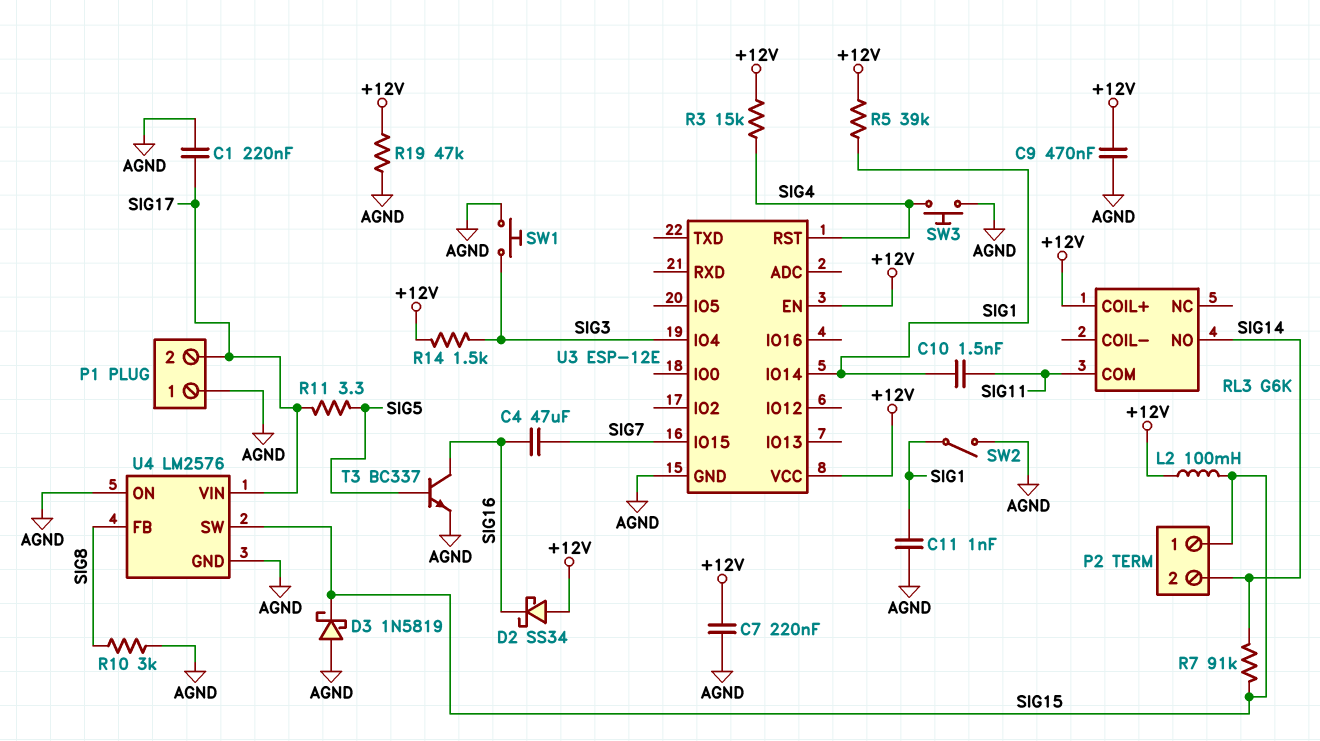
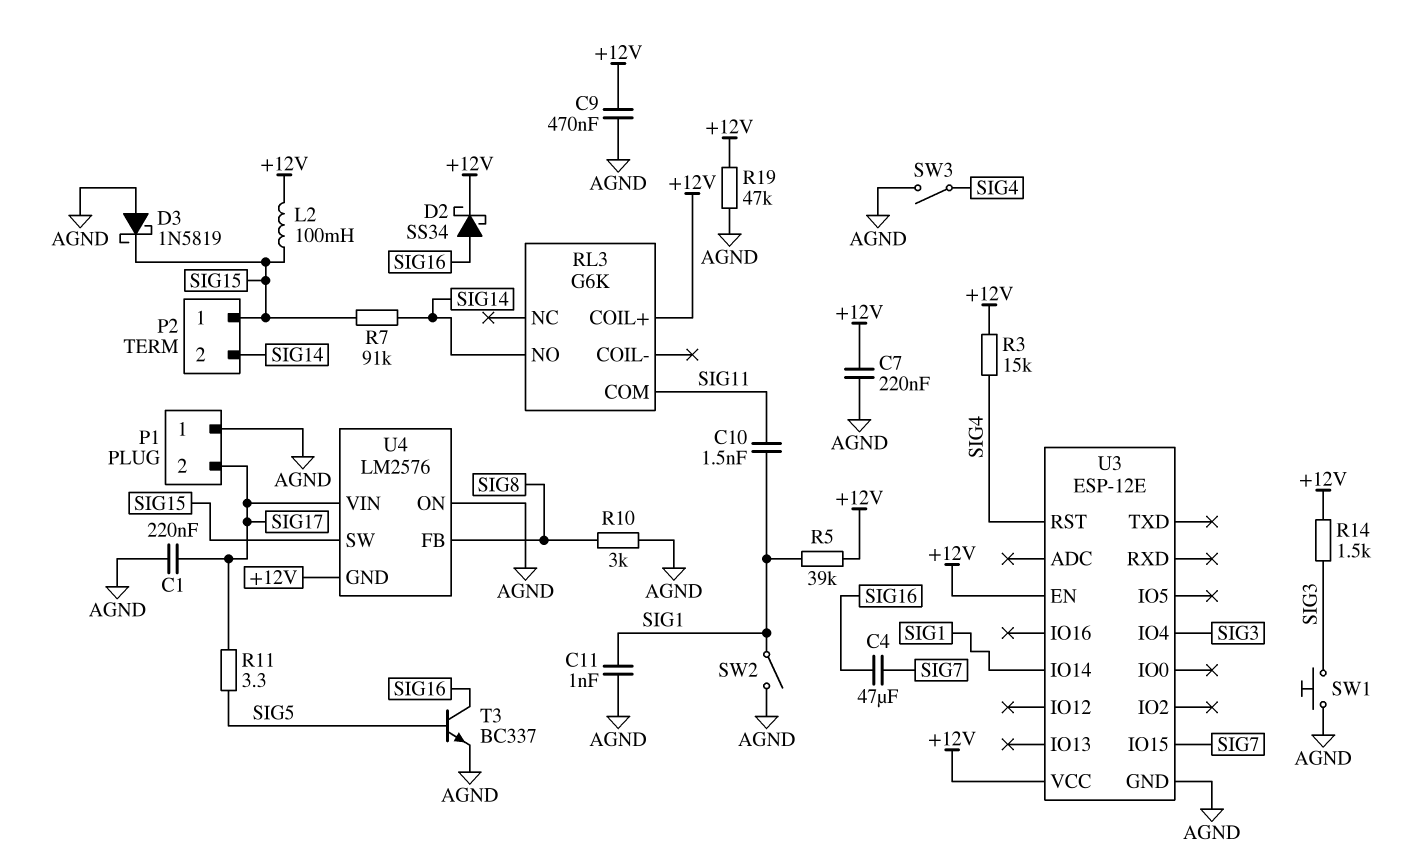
D2: schottky SS34 (A +12V, K SIG16) -> schottky SS34 (A SIG16, K +12V)
SW3: button (AGND, SIG4) -> switch (AGND, SIG4)
U4 pin GND: AGND -> +12V

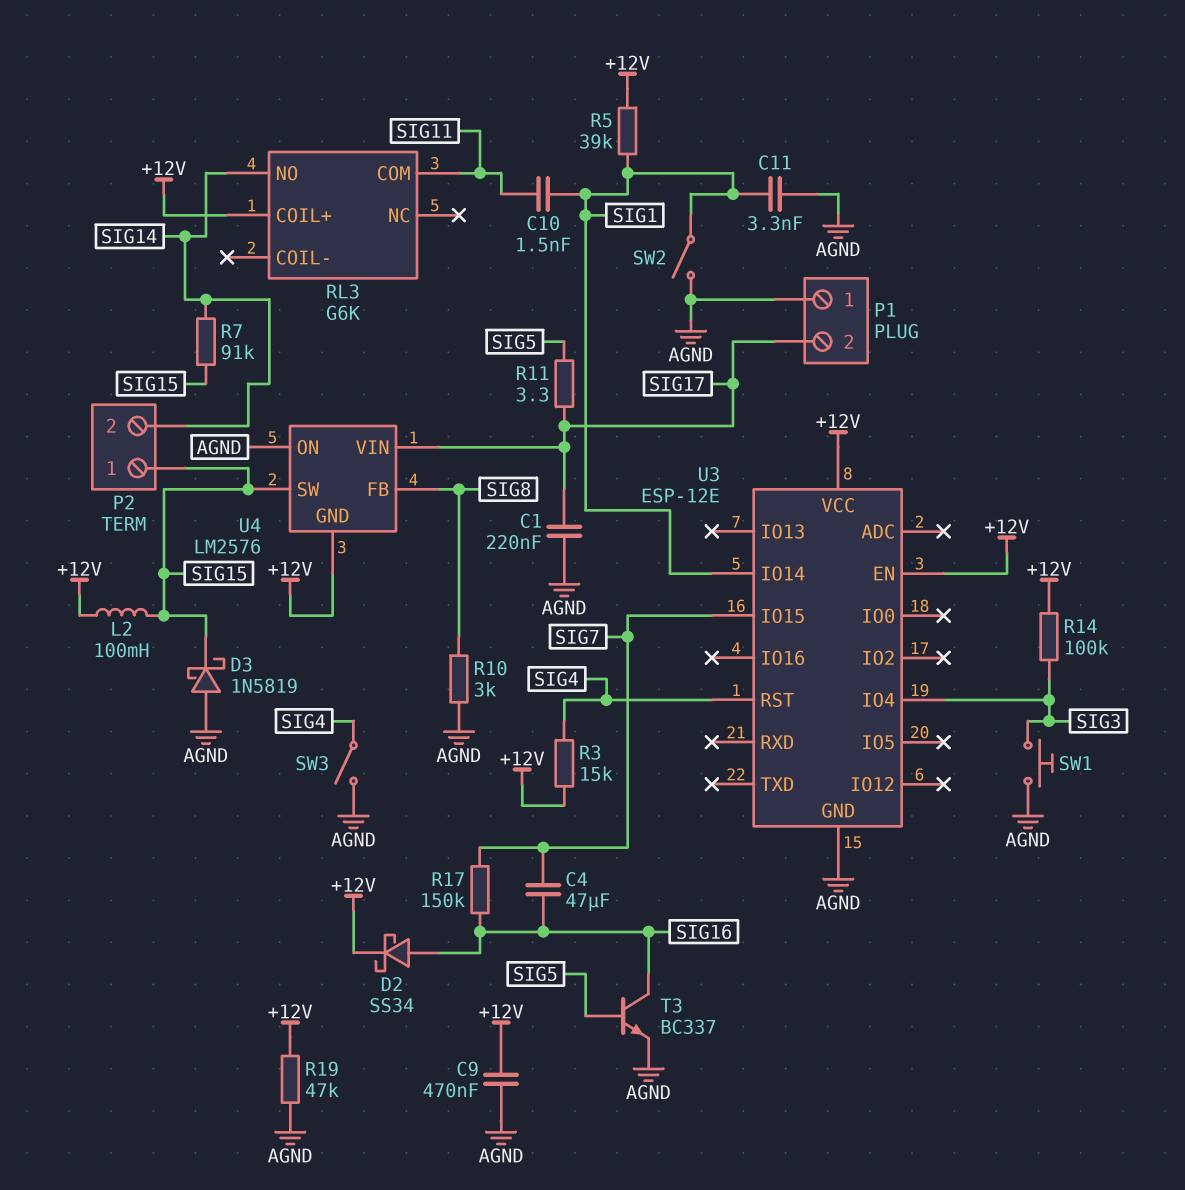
C7: 220nF (+12V, AGND) -> none
C11: 1nF (AGND, SIG1) -> 3.3nF (AGND, SIG1)
R14: 1.5k (+12V, SIG3) -> 100k (+12V, SIG3)
R17: none -> 150k (SIG7, SIG16)

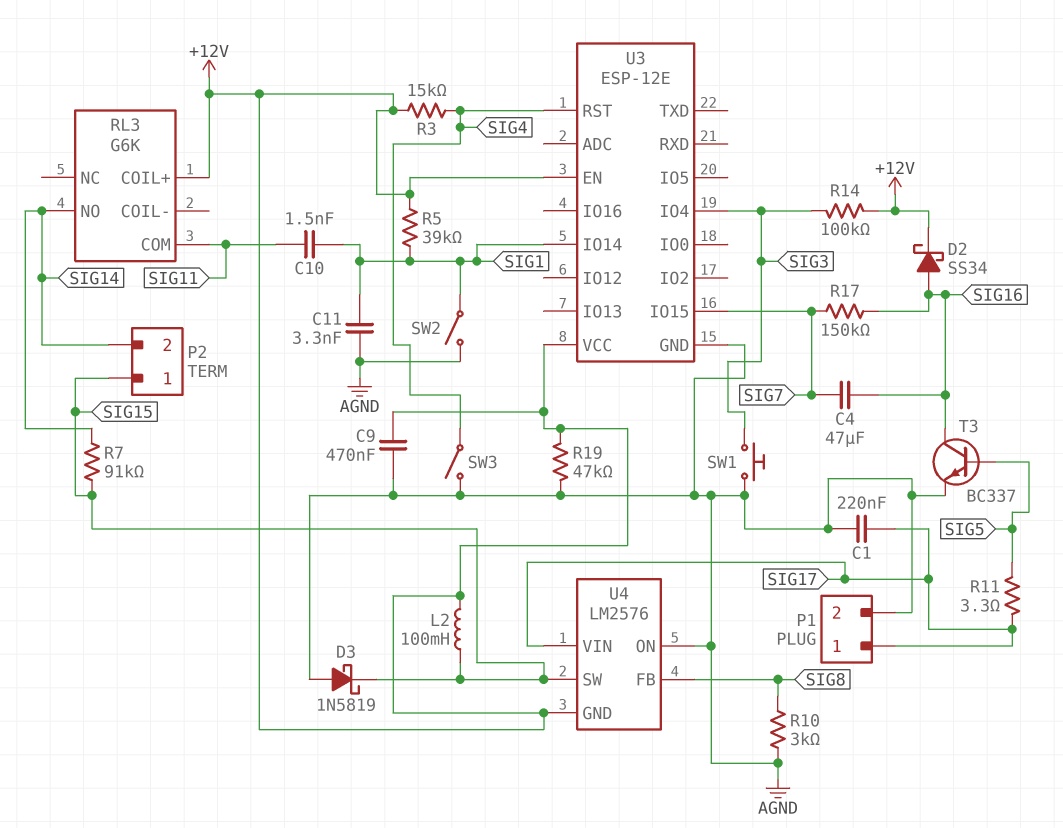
P1 pin 1: AGND -> SIG17
P1 pin 2: SIG17 -> AGND

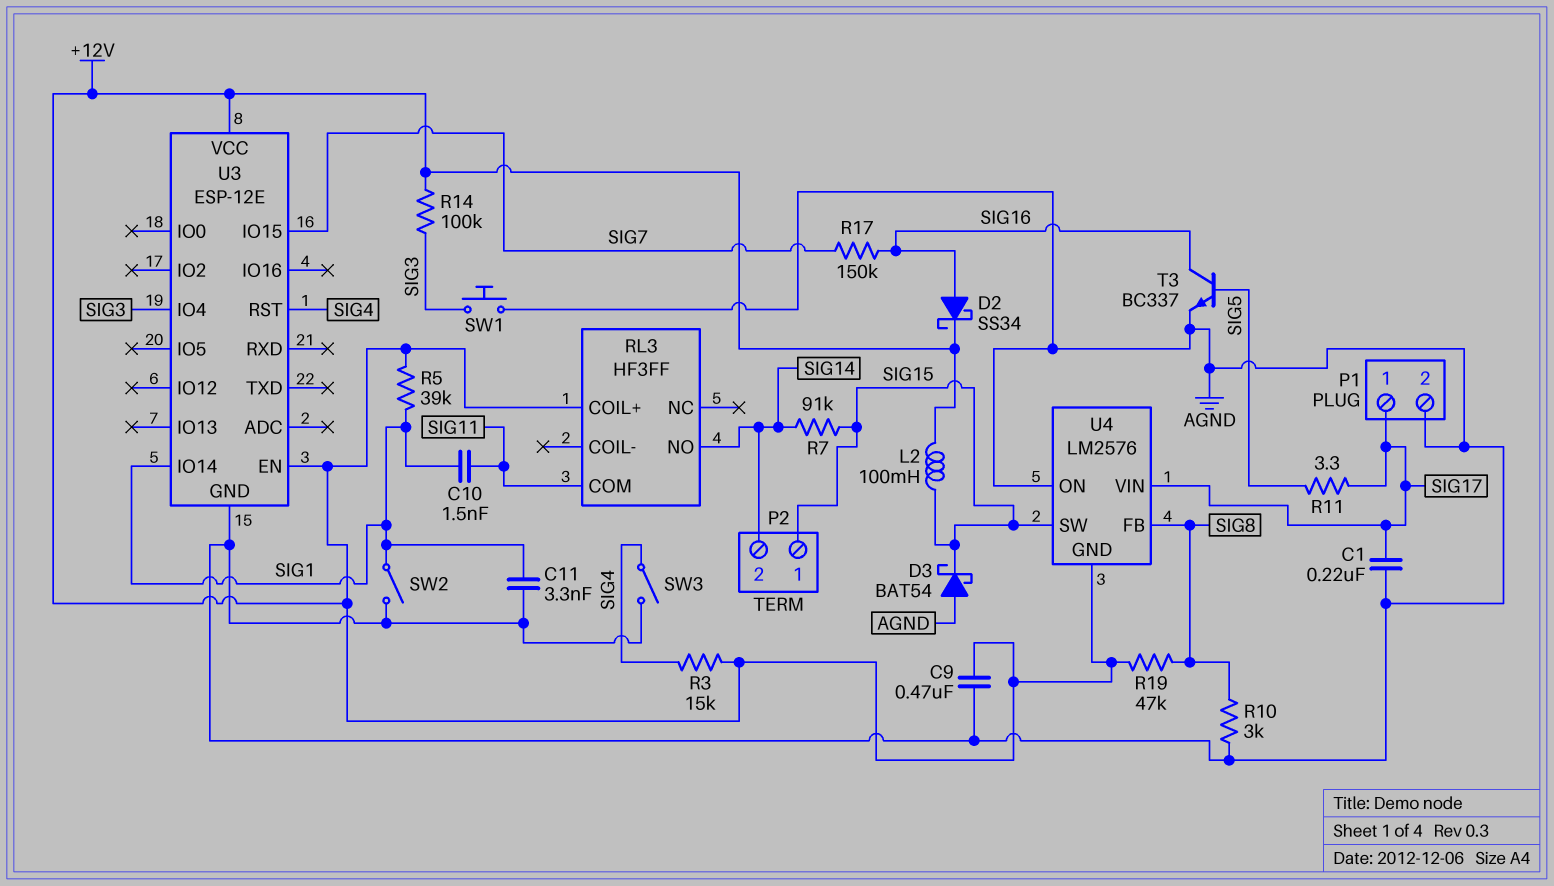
C4: 47uF (SIG7, SIG16) -> none
D3: schottky 1N5819 (A AGND, K SIG15) -> schottky BAT54 (A AGND, K SIG15)
R19: 47k (+12V, AGND) -> 47k (+12V, SIG8)
RL3: G6K -> HF3FF

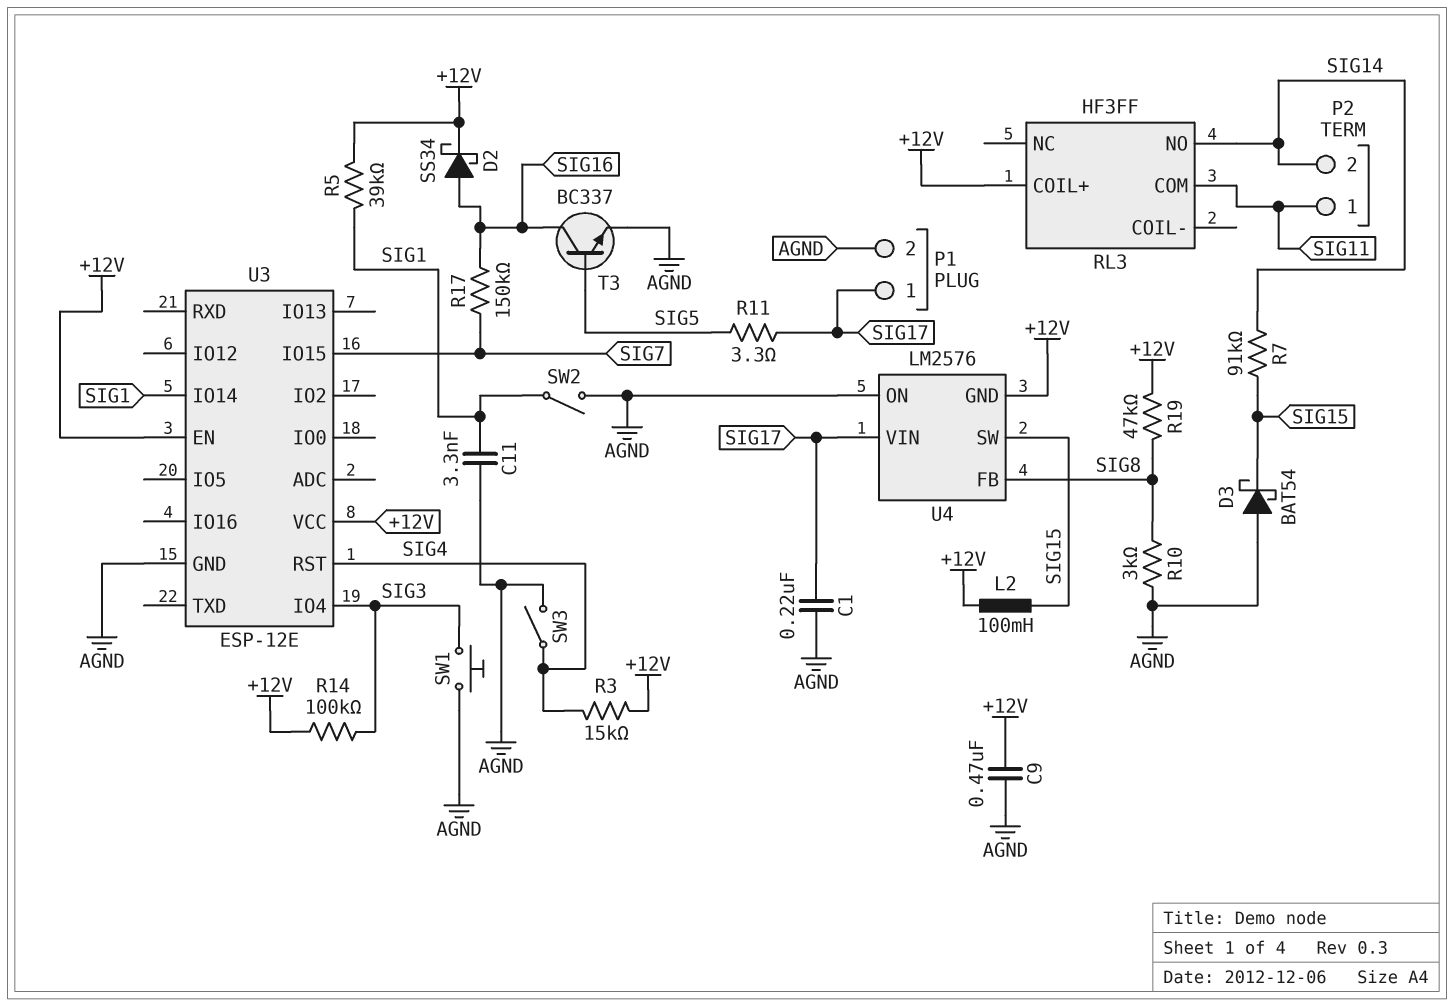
C10: 1.5nF (SIG1, SIG11) -> none
P2 pin 1: SIG15 -> SIG11

